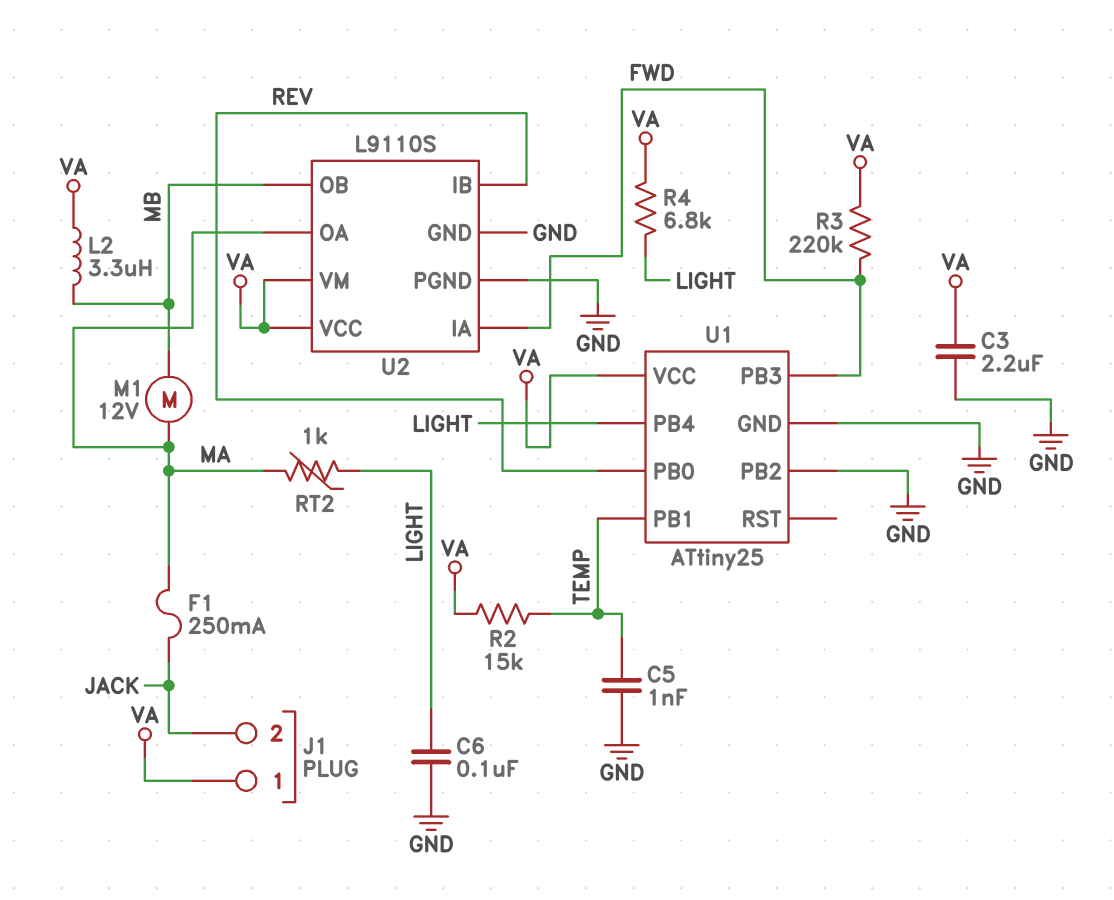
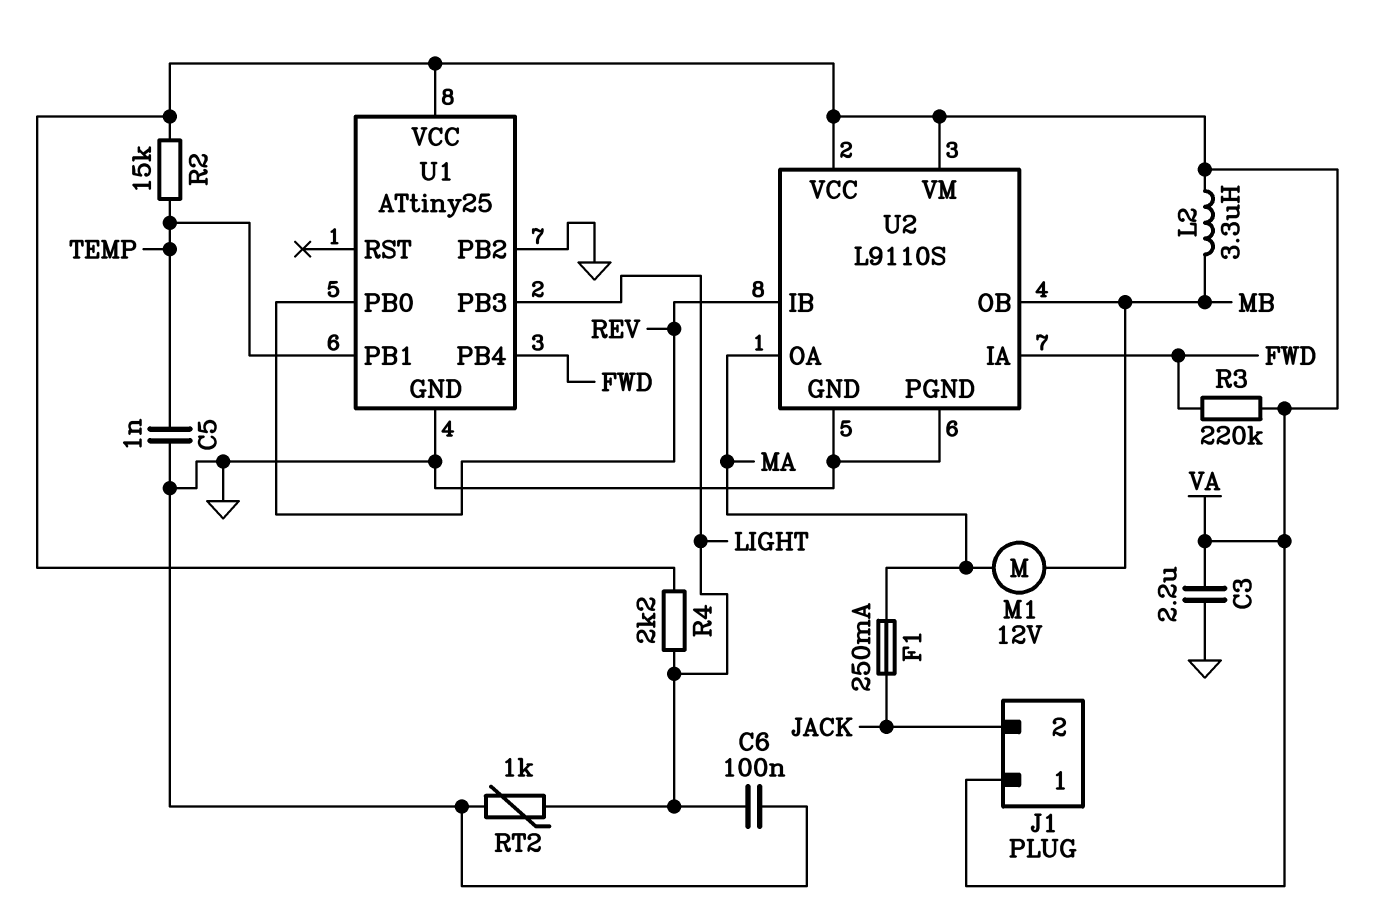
R4: 6.8k (LIGHT, VA) -> 2.2k (LIGHT, VA)
RT2: 1k (LIGHT, MA) -> 1k (GND, LIGHT)
U1 pin PB3: FWD -> LIGHT
U1 pin PB4: LIGHT -> FWD

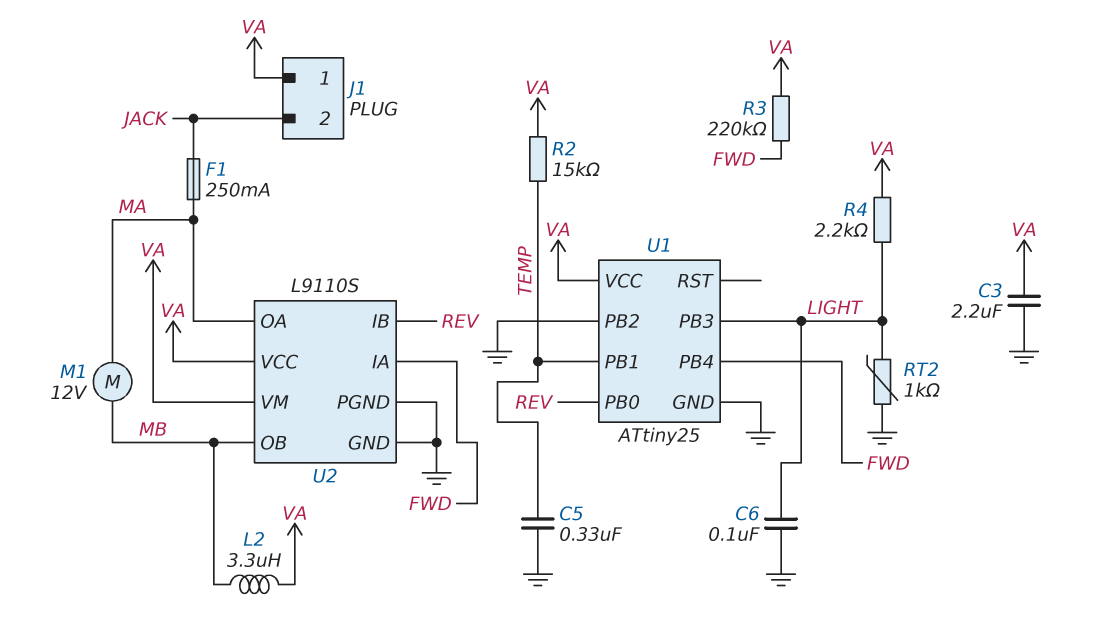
C5: 1nF (GND, TEMP) -> 330nF (GND, TEMP)

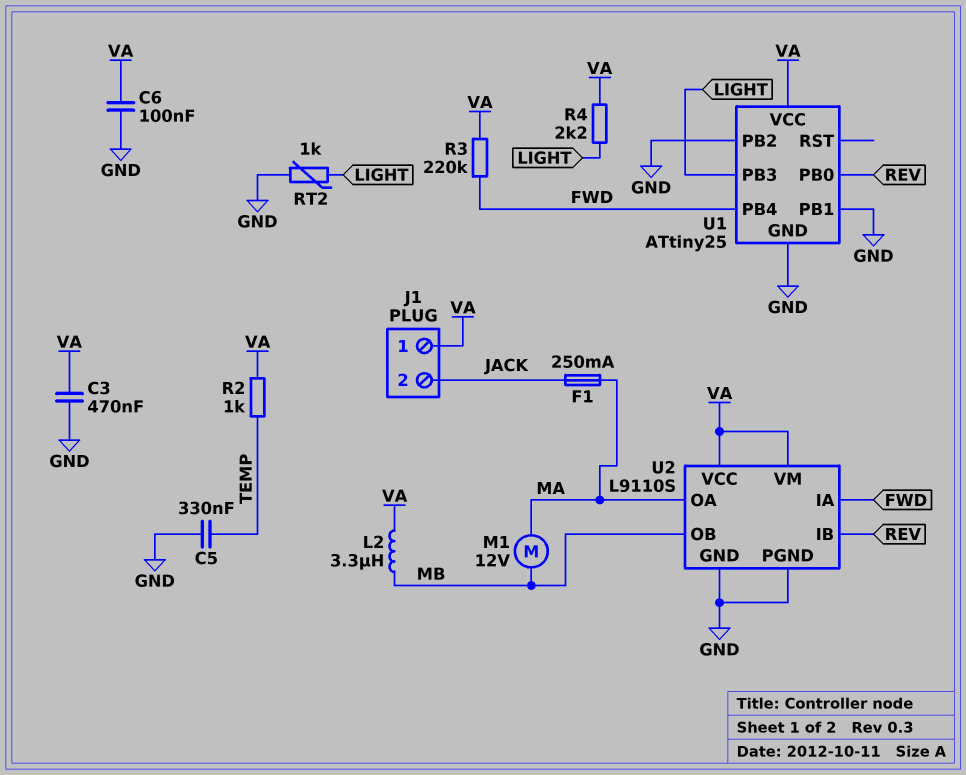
C3: 2.2uF (GND, VA) -> 470nF (GND, VA)
C6: 100nF (GND, LIGHT) -> 100nF (GND, VA)
R2: 15k (TEMP, VA) -> 1k (TEMP, VA)
U1 pin PB1: TEMP -> GND

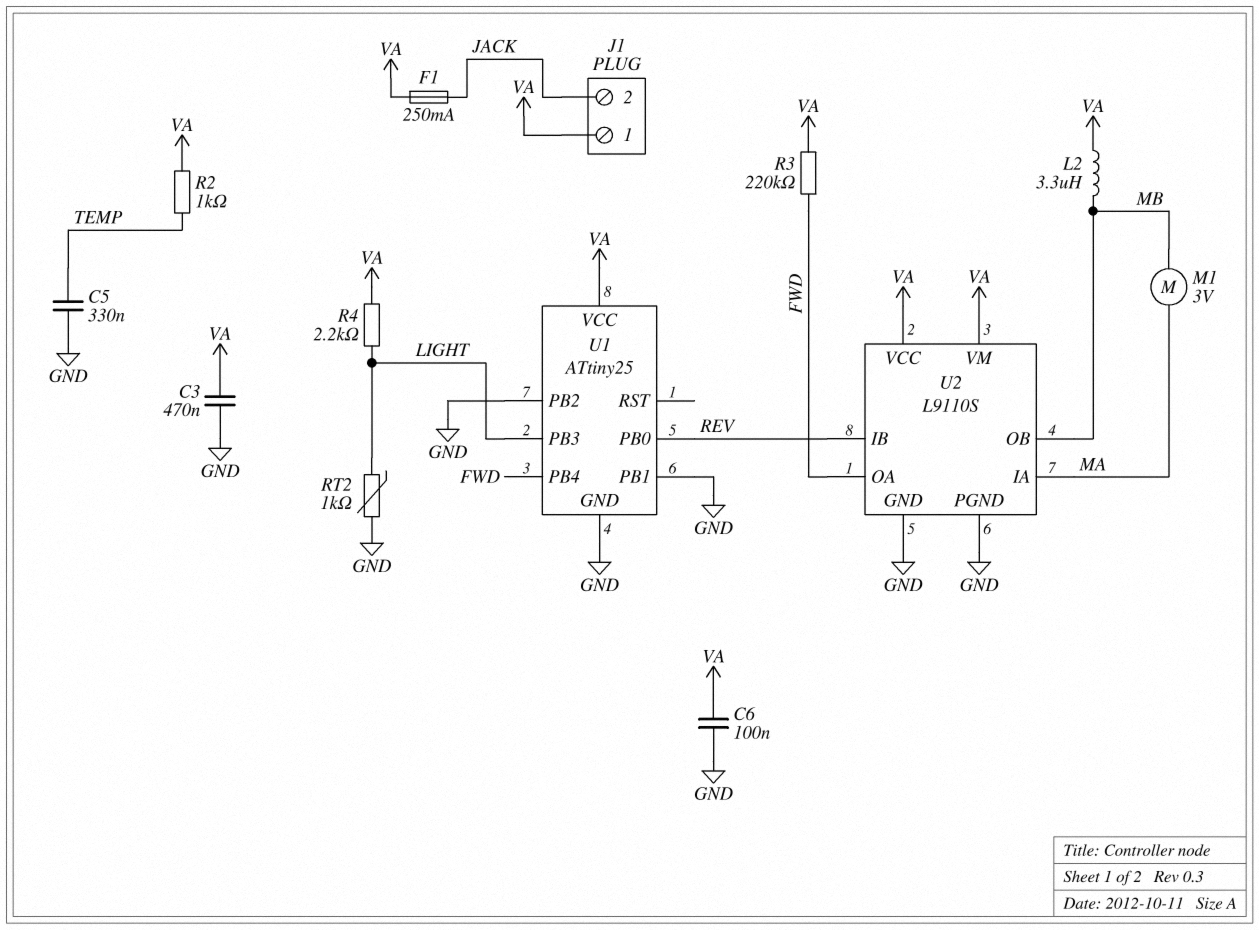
F1: 250mA (JACK, MA) -> 250mA (JACK, VA)
M1: motor 12V (MA, MB) -> motor 3V (MA, MB)
U2 pin IA: FWD -> MA
U2 pin OA: MA -> FWD

